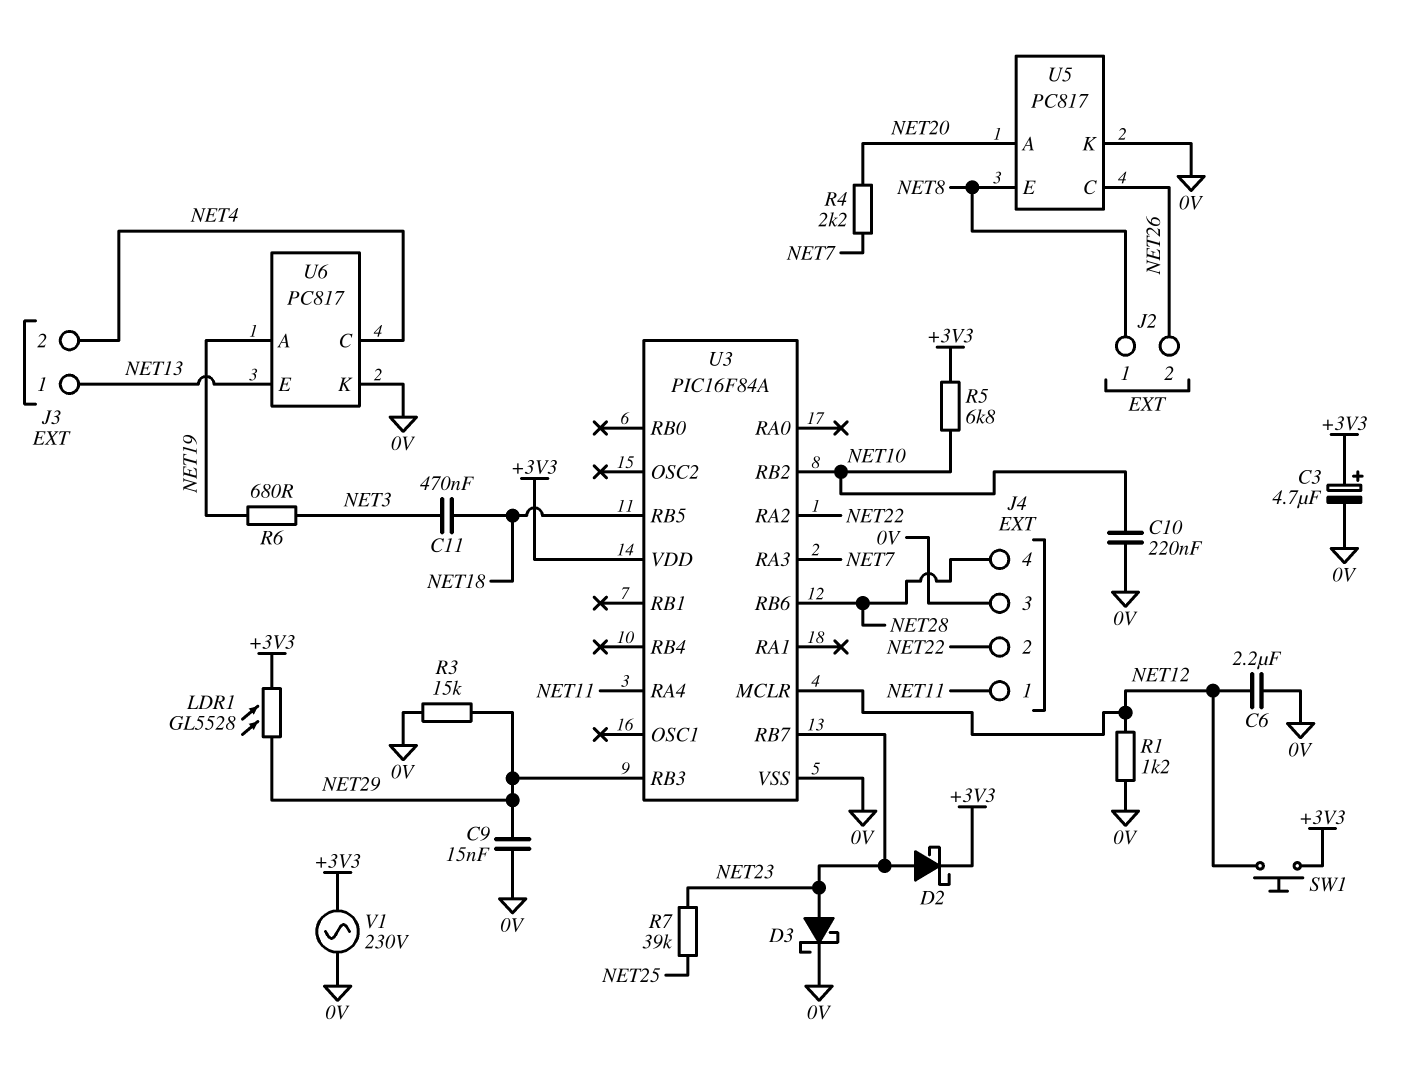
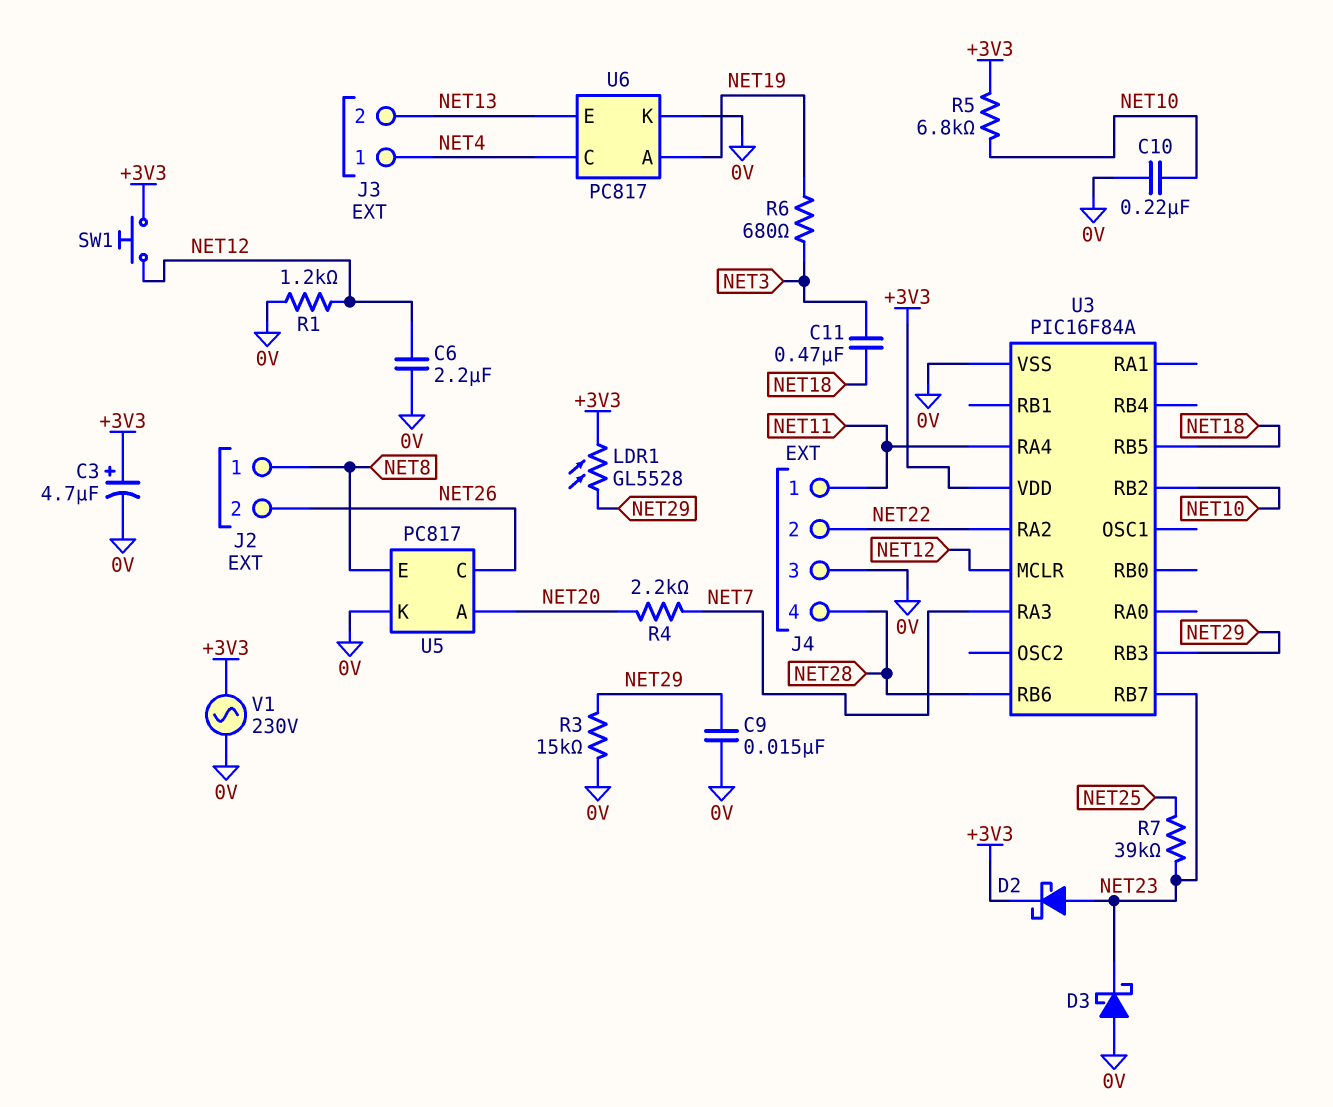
D3: schottky (A NET23, K 0V) -> schottky (A 0V, K NET23)
J3 pin 1: NET13 -> NET4
J3 pin 2: NET4 -> NET13

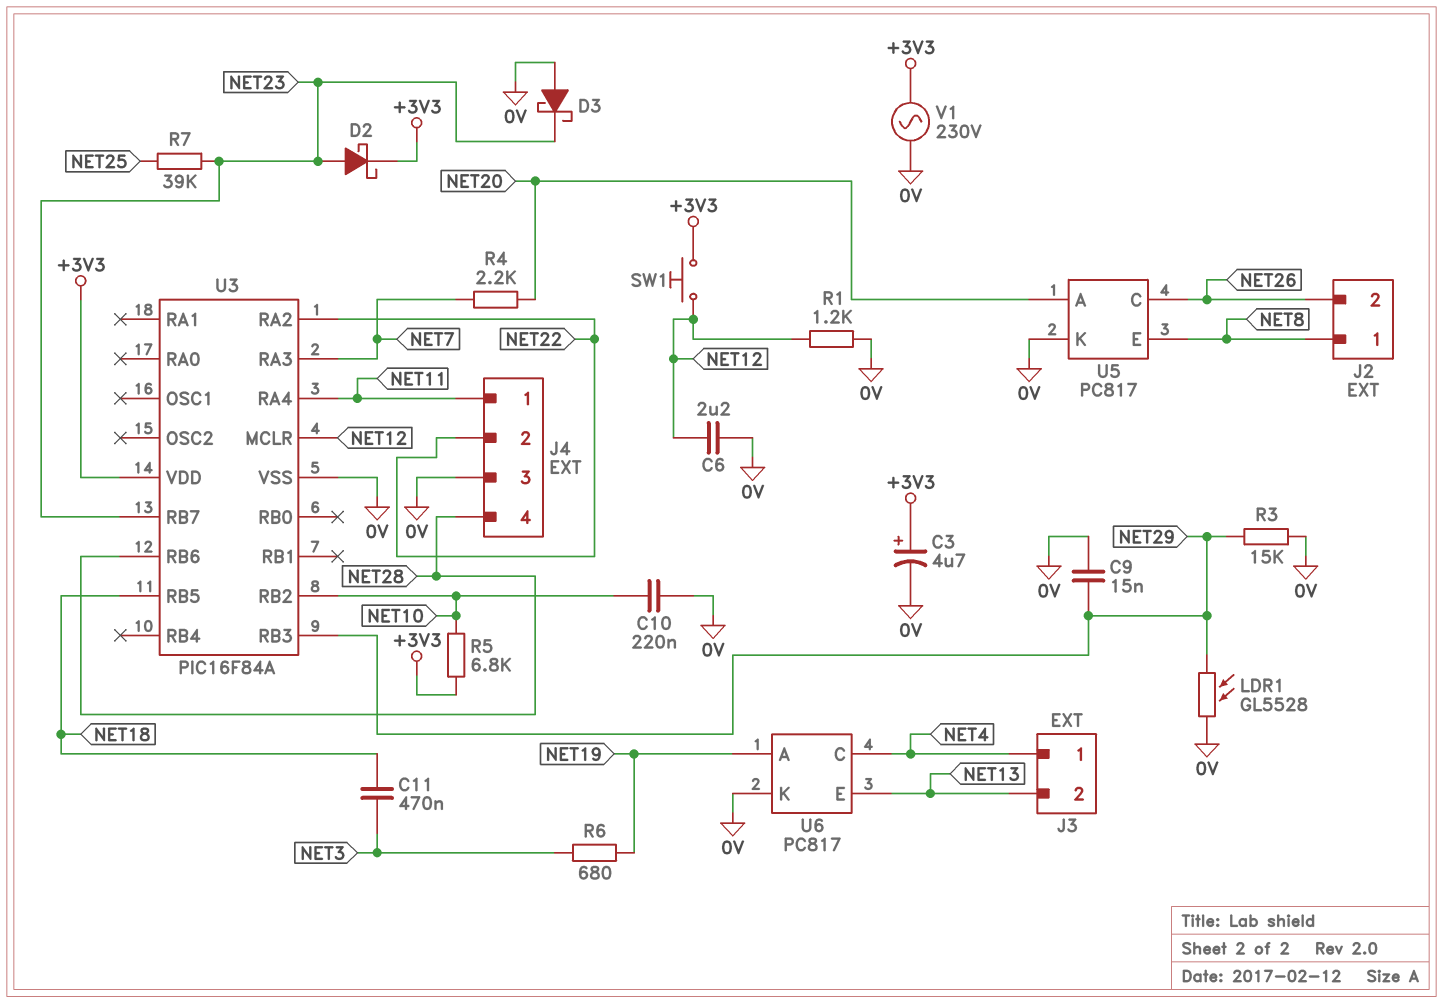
LDR1: GL5528 (+3V3, NET29) -> GL5528 (0V, NET29)

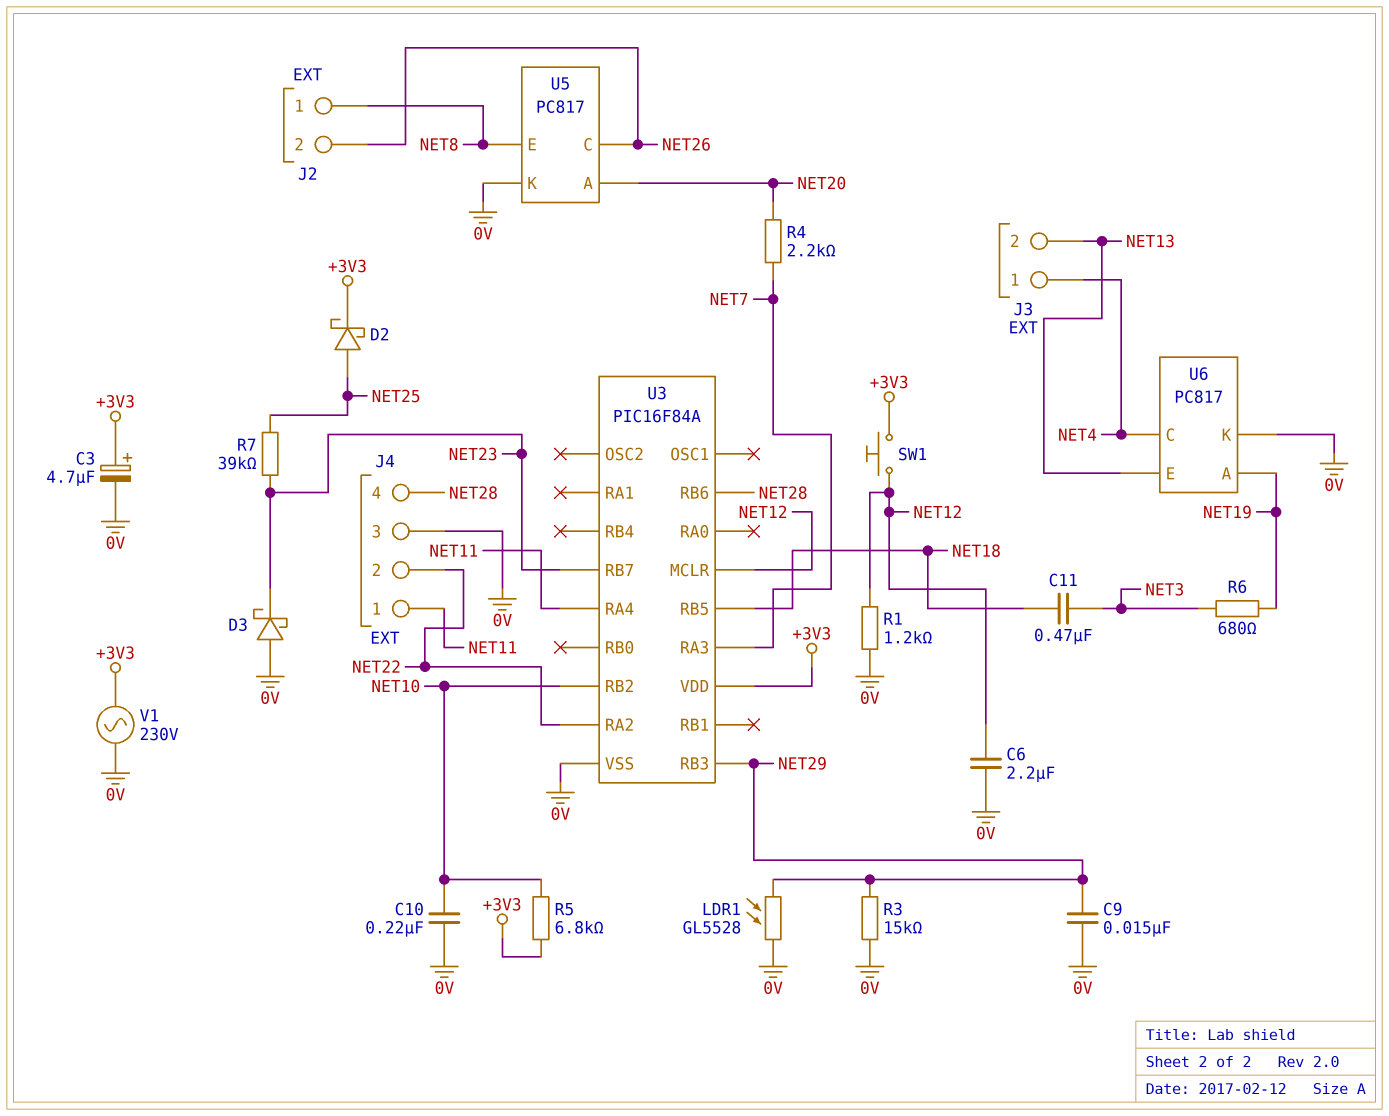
D2: schottky (A NET23, K +3V3) -> schottky (A NET25, K +3V3)

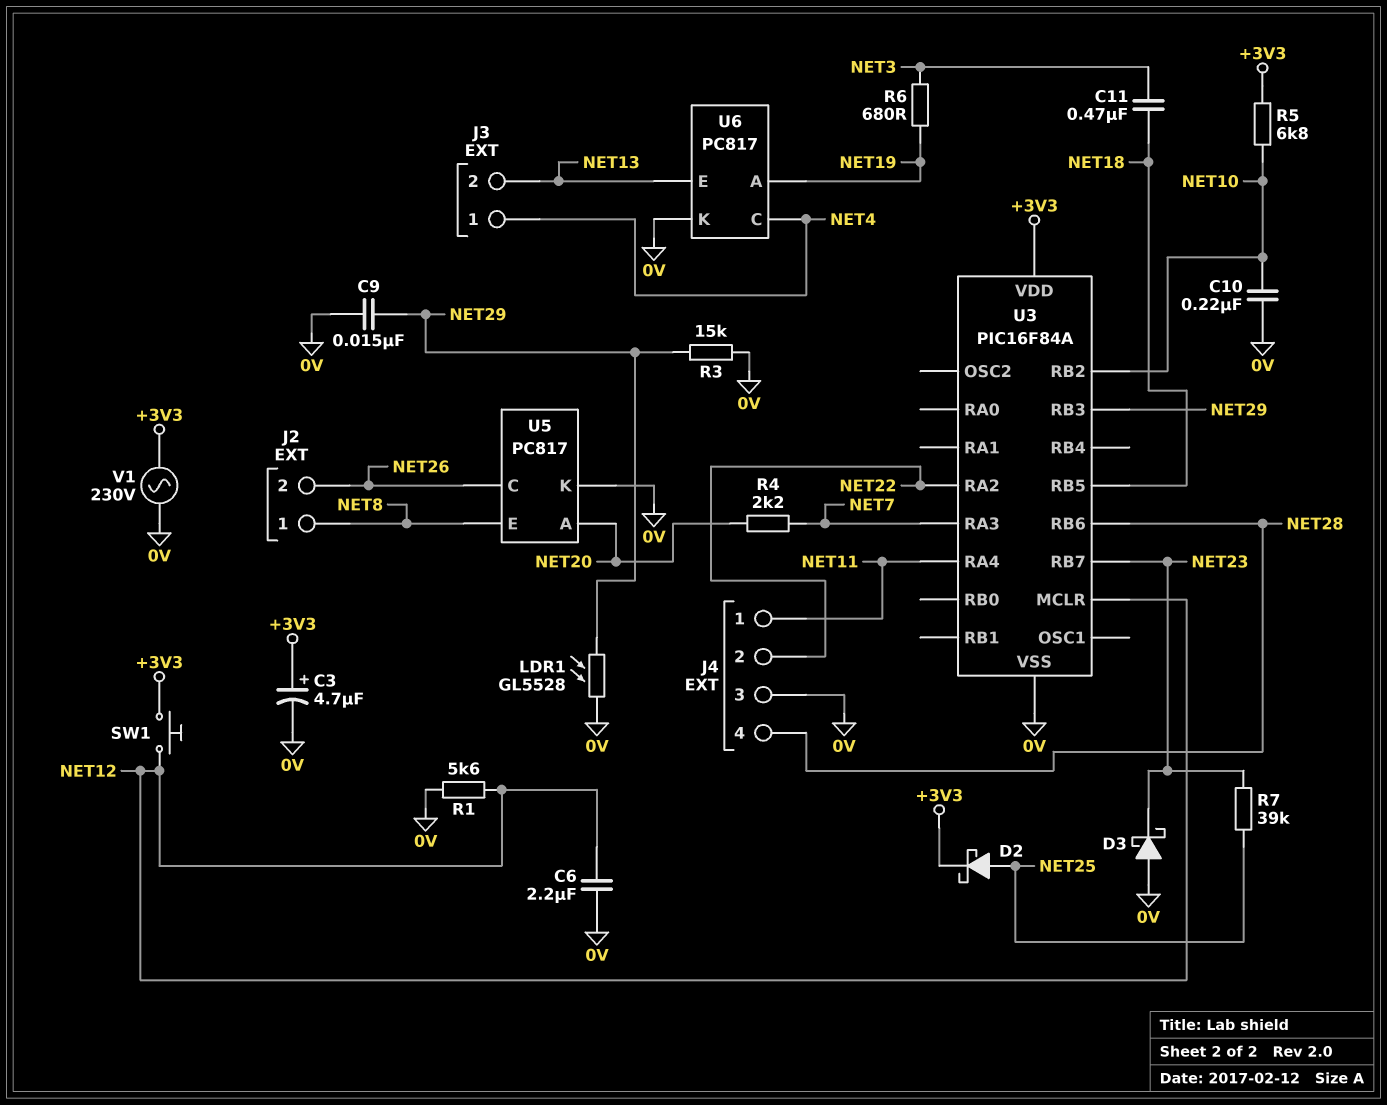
R1: 1.2k (0V, NET12) -> 5.6k (0V, NET12)

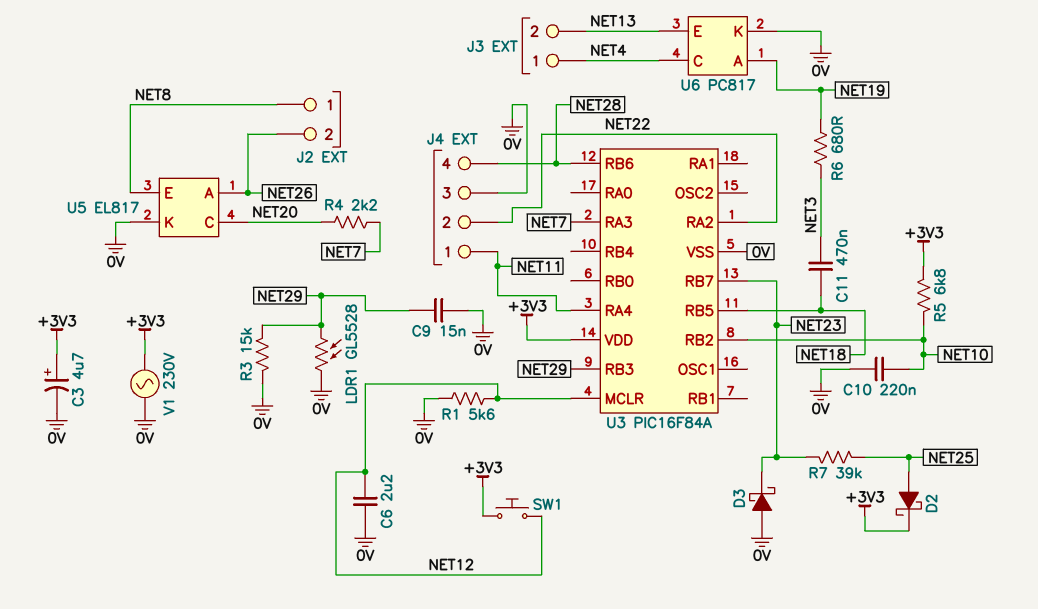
U5: PC817 -> EL817
U5 pin A: NET20 -> NET26
U5 pin C: NET26 -> NET20

